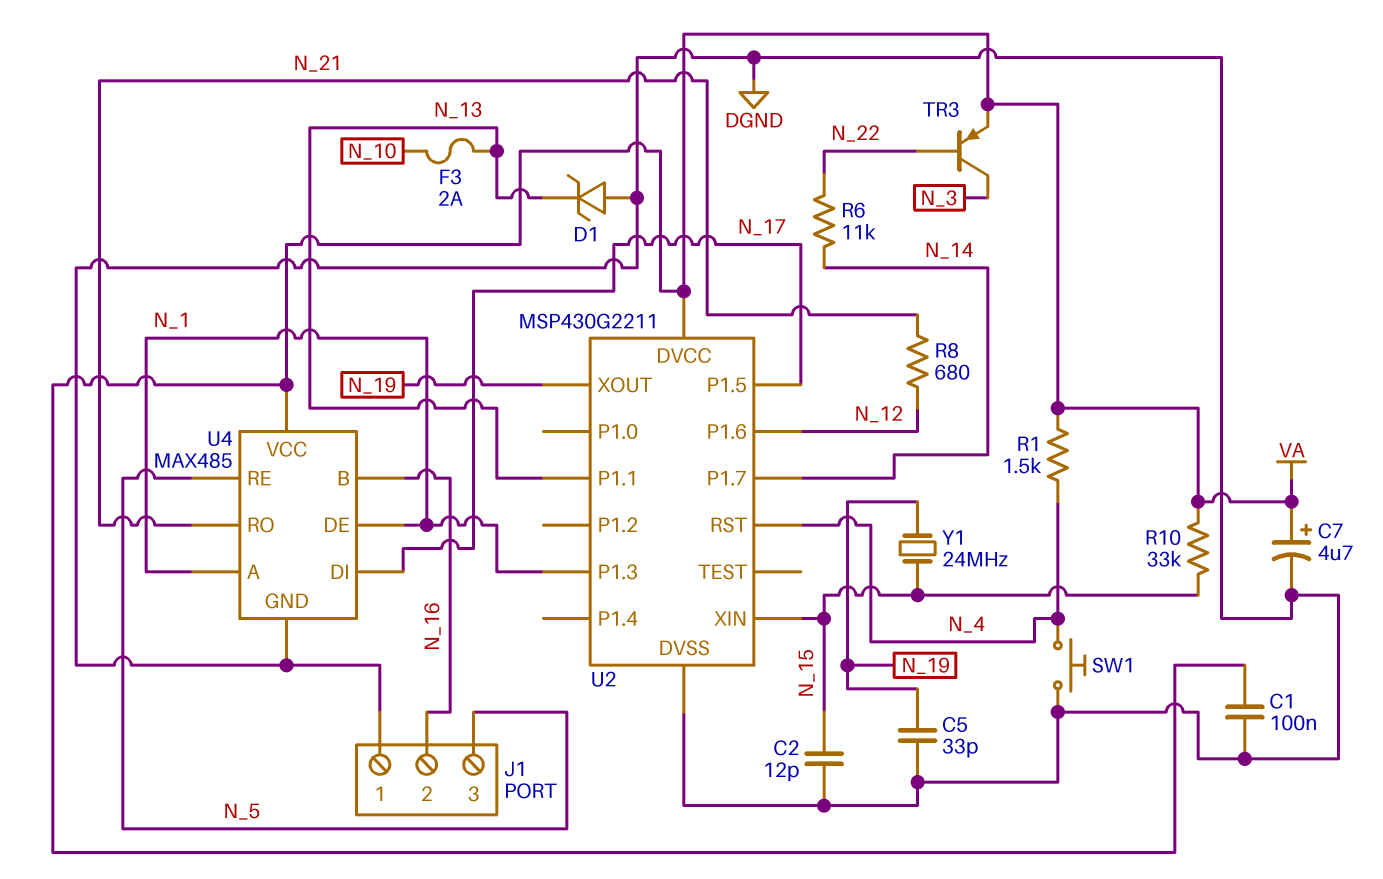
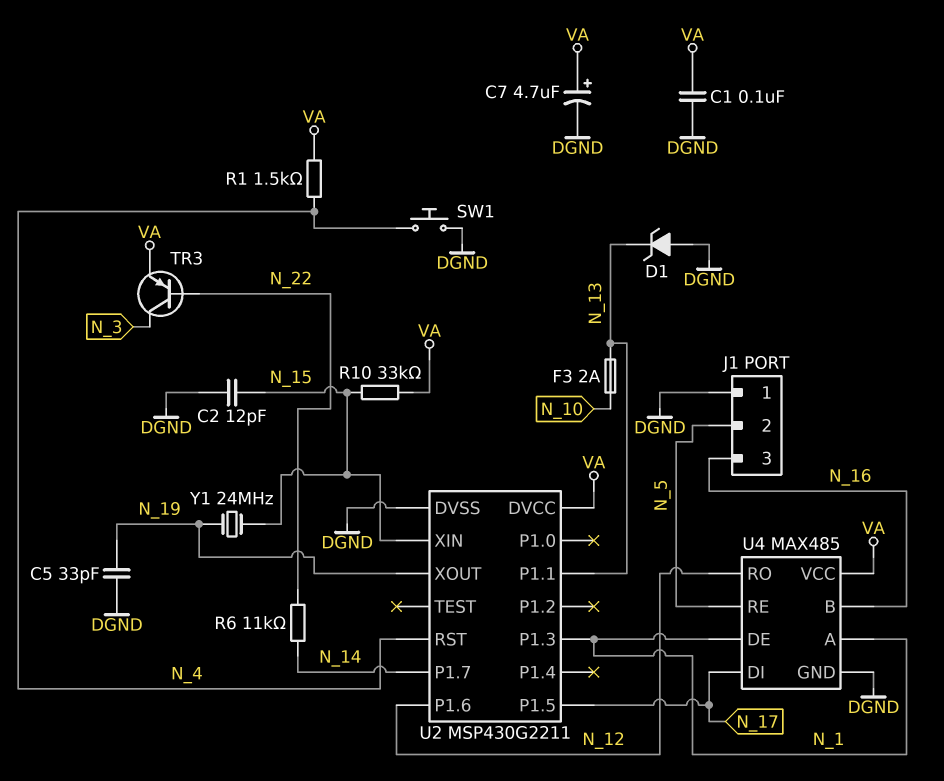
J1 pin 2: N_16 -> N_5
J1 pin 3: N_5 -> N_16
R8: 680 (N_12, N_21) -> none
U4 pin RO: N_21 -> N_12

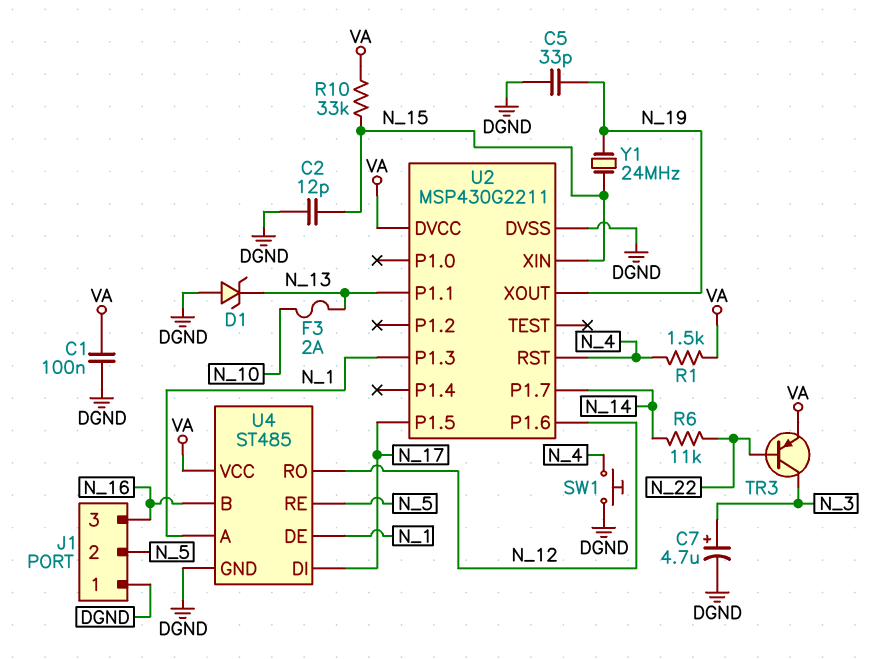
C7: 4.7uF (plus VA, minus DGND) -> 4.7uF (plus N_3, minus DGND)
U4: MAX485 -> ST485

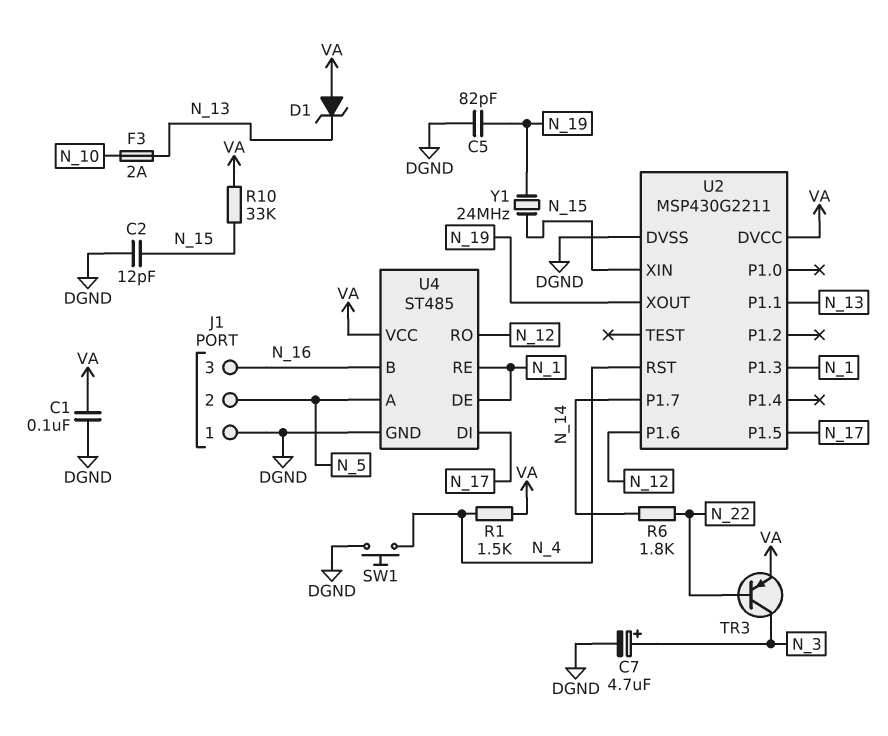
C5: 33pF (DGND, N_19) -> 82pF (DGND, N_19)
D1: zener (A DGND, K N_13) -> zener (A VA, K N_13)
R6: 11k (N_14, N_22) -> 1.8k (N_14, N_22)
U4 pin A: N_1 -> N_5
U4 pin RE: N_5 -> N_1

